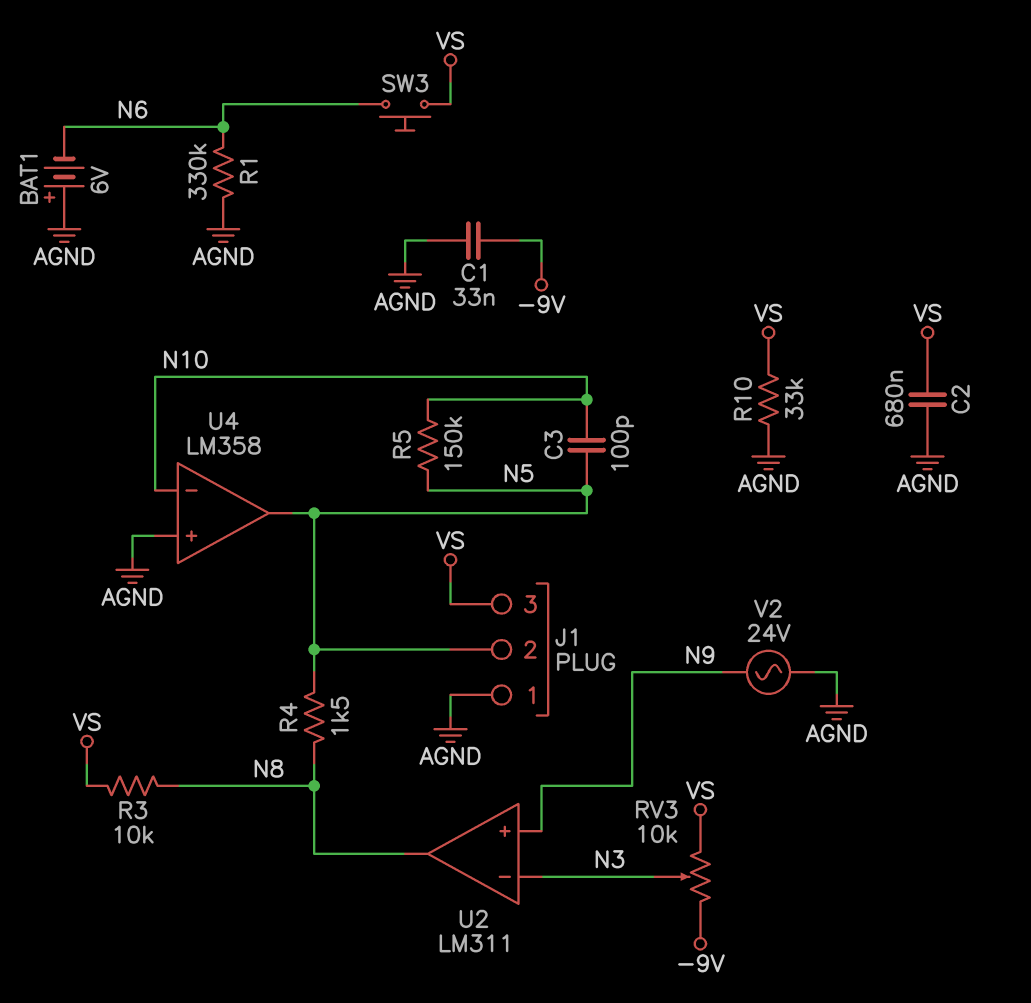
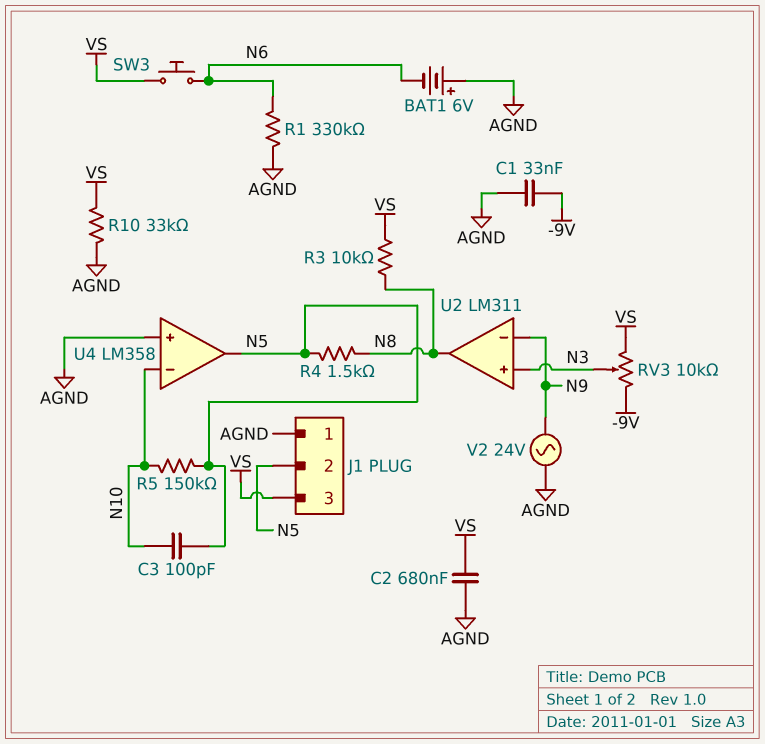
U2 pin in+: N9 -> N3
U2 pin in-: N3 -> N9

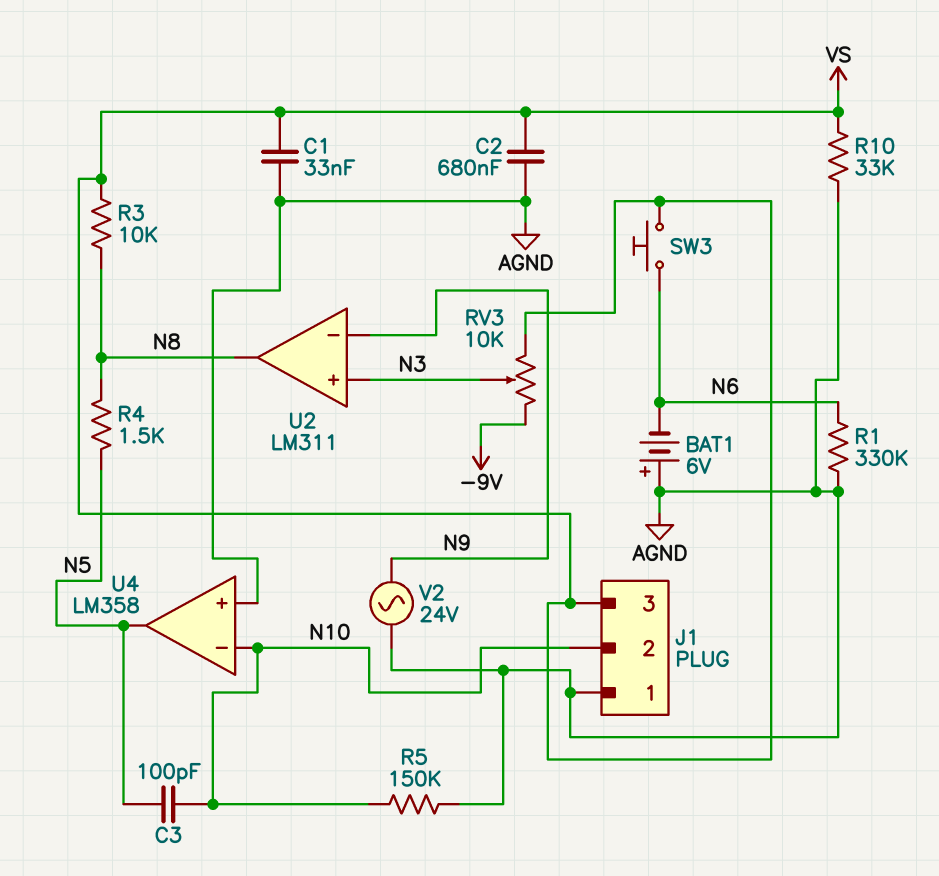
C1: 33nF (-9V, AGND) -> 33nF (AGND, VS)
J1 pin 2: N5 -> N10
R5: 150k (N5, N10) -> 150k (AGND, N10)

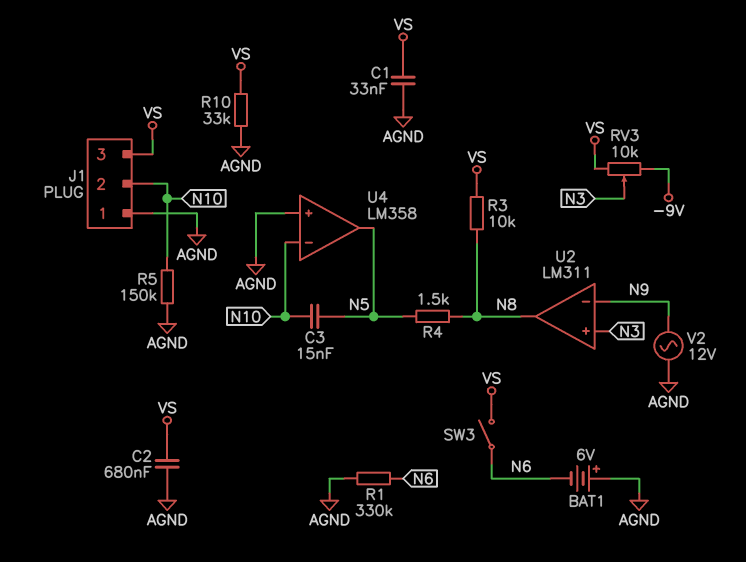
C3: 100pF (N5, N10) -> 15nF (N5, N10)
SW3: button (N6, VS) -> switch (N6, VS)
V2: AC 24V (AGND, N9) -> AC 12V (AGND, N9)

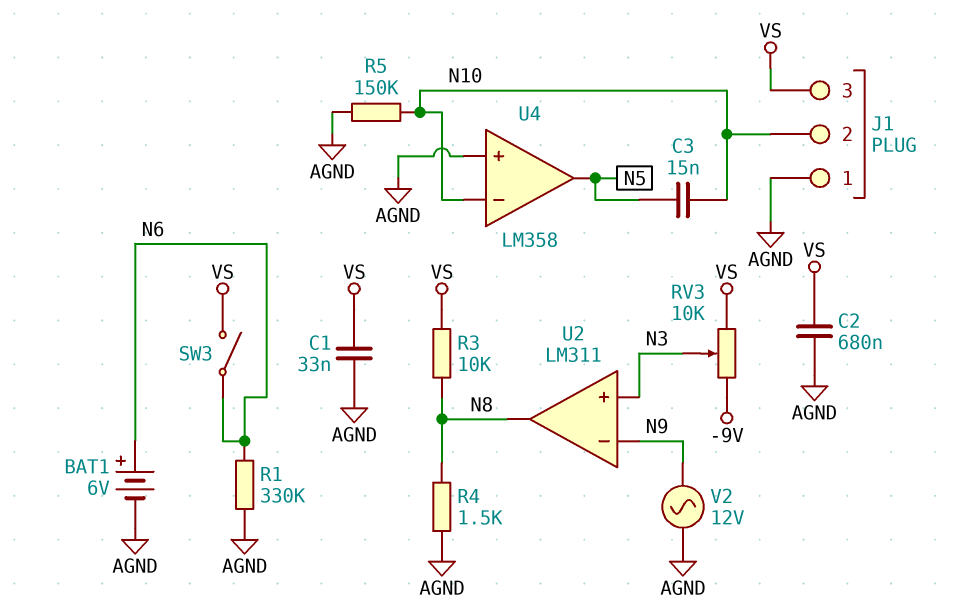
BAT1: 6V (plus AGND, minus N6) -> 6V (plus N6, minus AGND)
R4: 1.5k (N5, N8) -> 1.5k (AGND, N8)
R10: 33k (AGND, VS) -> none

